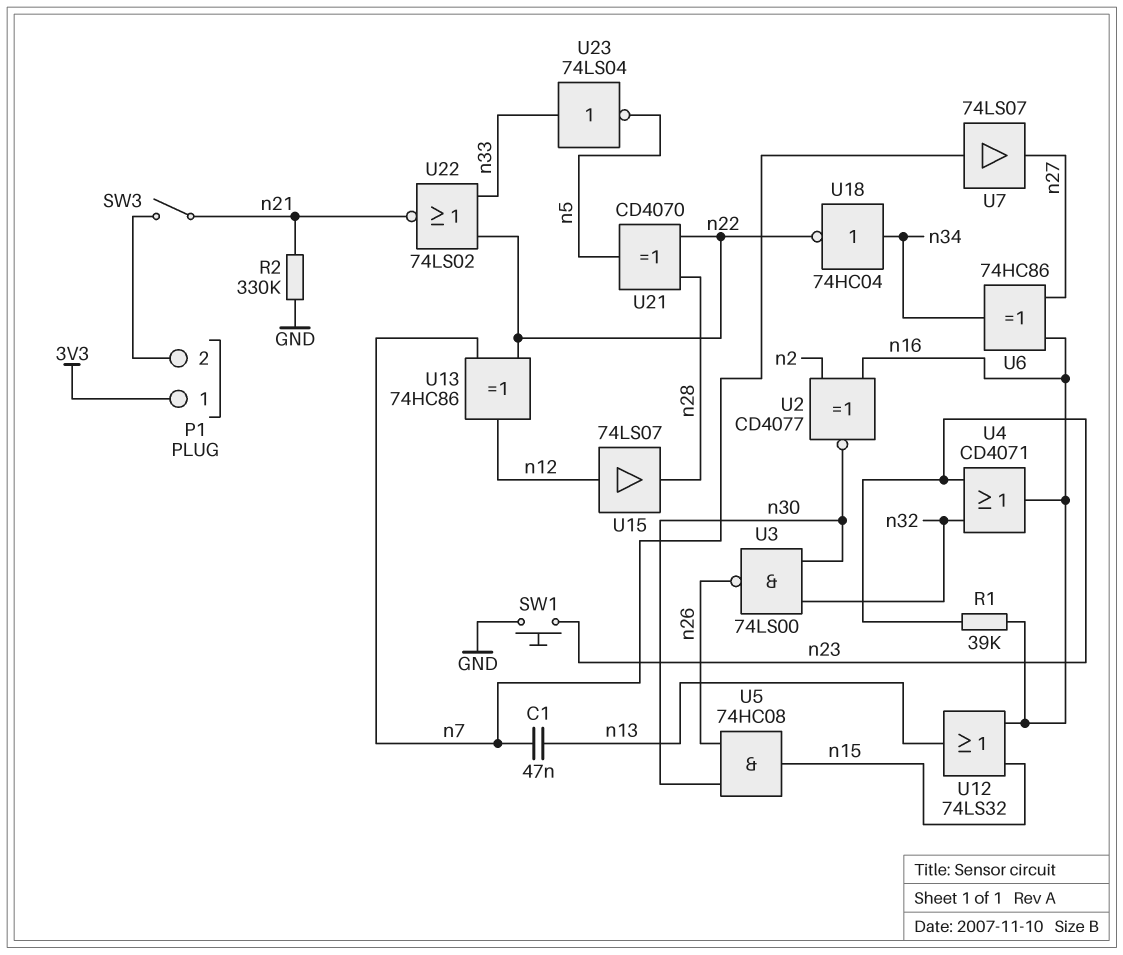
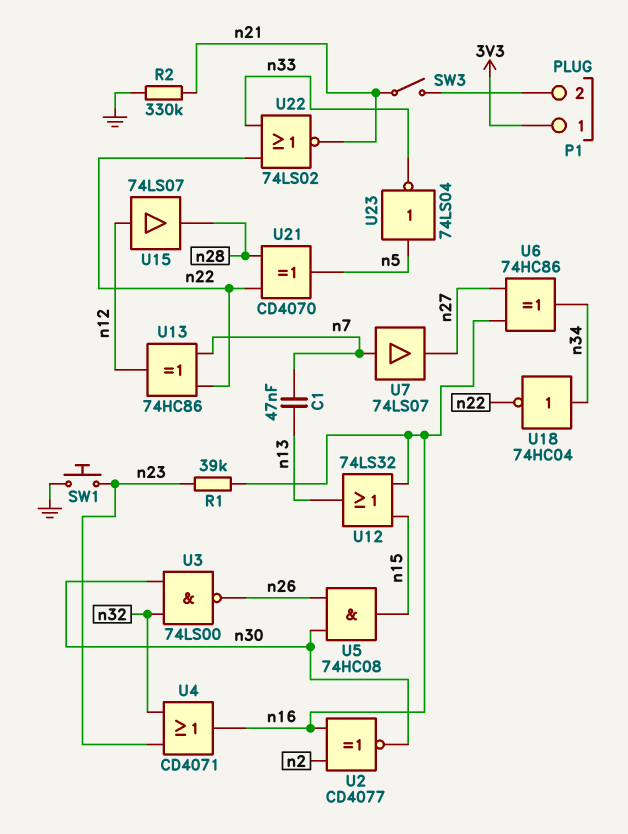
U23: NOT 74LS04 (in n33, out n5) -> NOT 74LS04 (in n5, out n33)

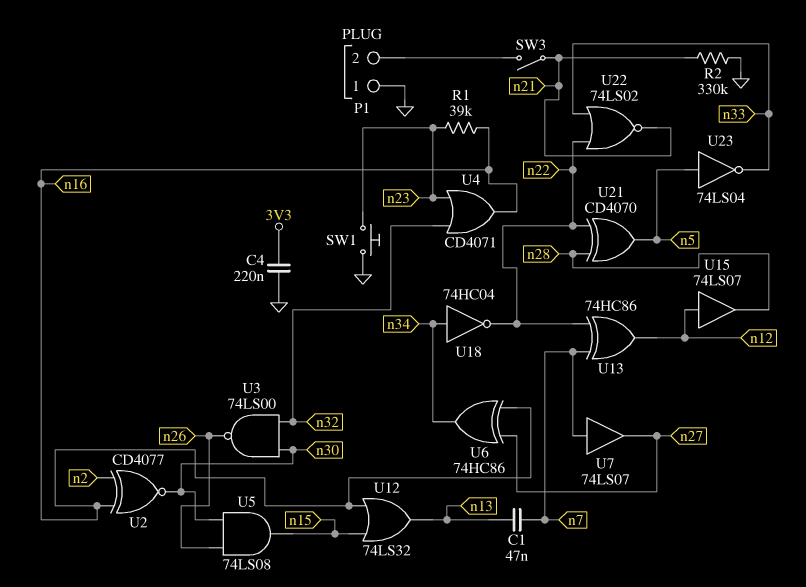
C4: none -> 220nF (3V3, GND)
P1 pin 1: 3V3 -> GND
U5: AND 74HC08 (in n26, in n30, out n15) -> AND 74LS08 (in n26, in n30, out n15)

